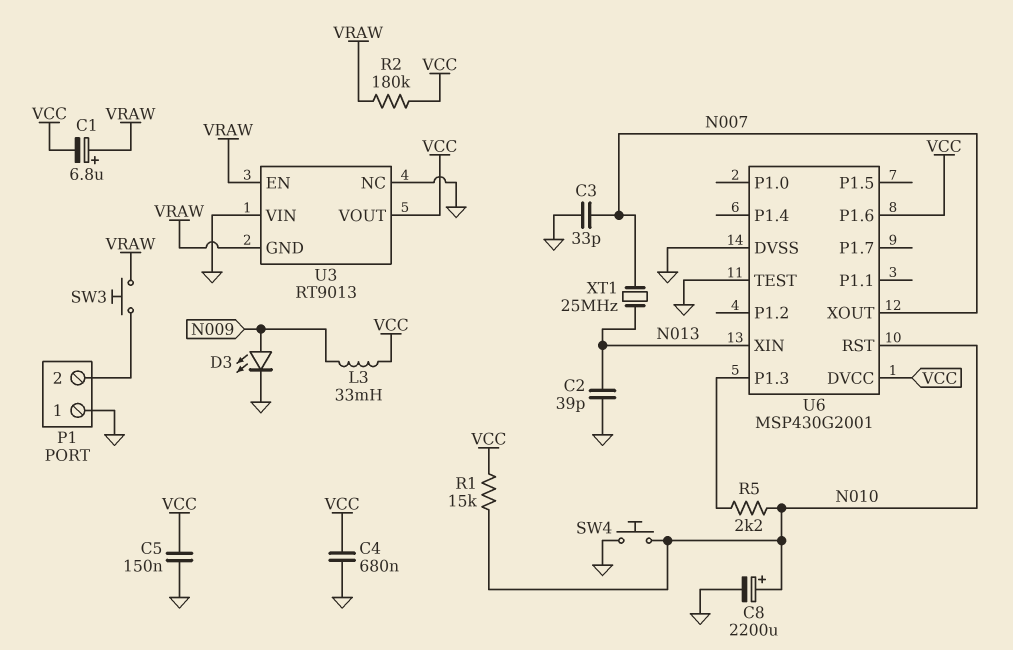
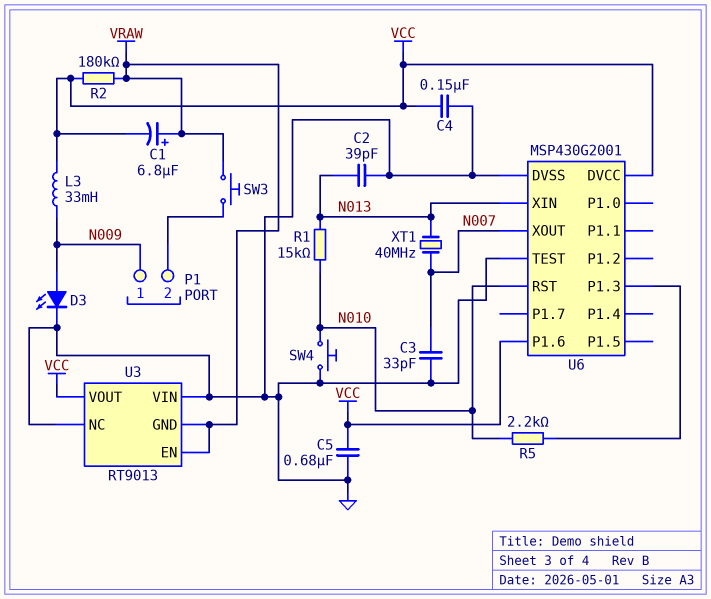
C4: 680nF (GND, VCC) -> 150nF (GND, VCC)
C5: 150nF (GND, VCC) -> 680nF (GND, VCC)
C8: 2200uF (plus N010, minus GND) -> none
P1 pin 1: GND -> N009
R1: 15k (N010, VCC) -> 15k (N010, N013)
XT1: 25MHz (N007, N013) -> 40MHz (N007, N013)

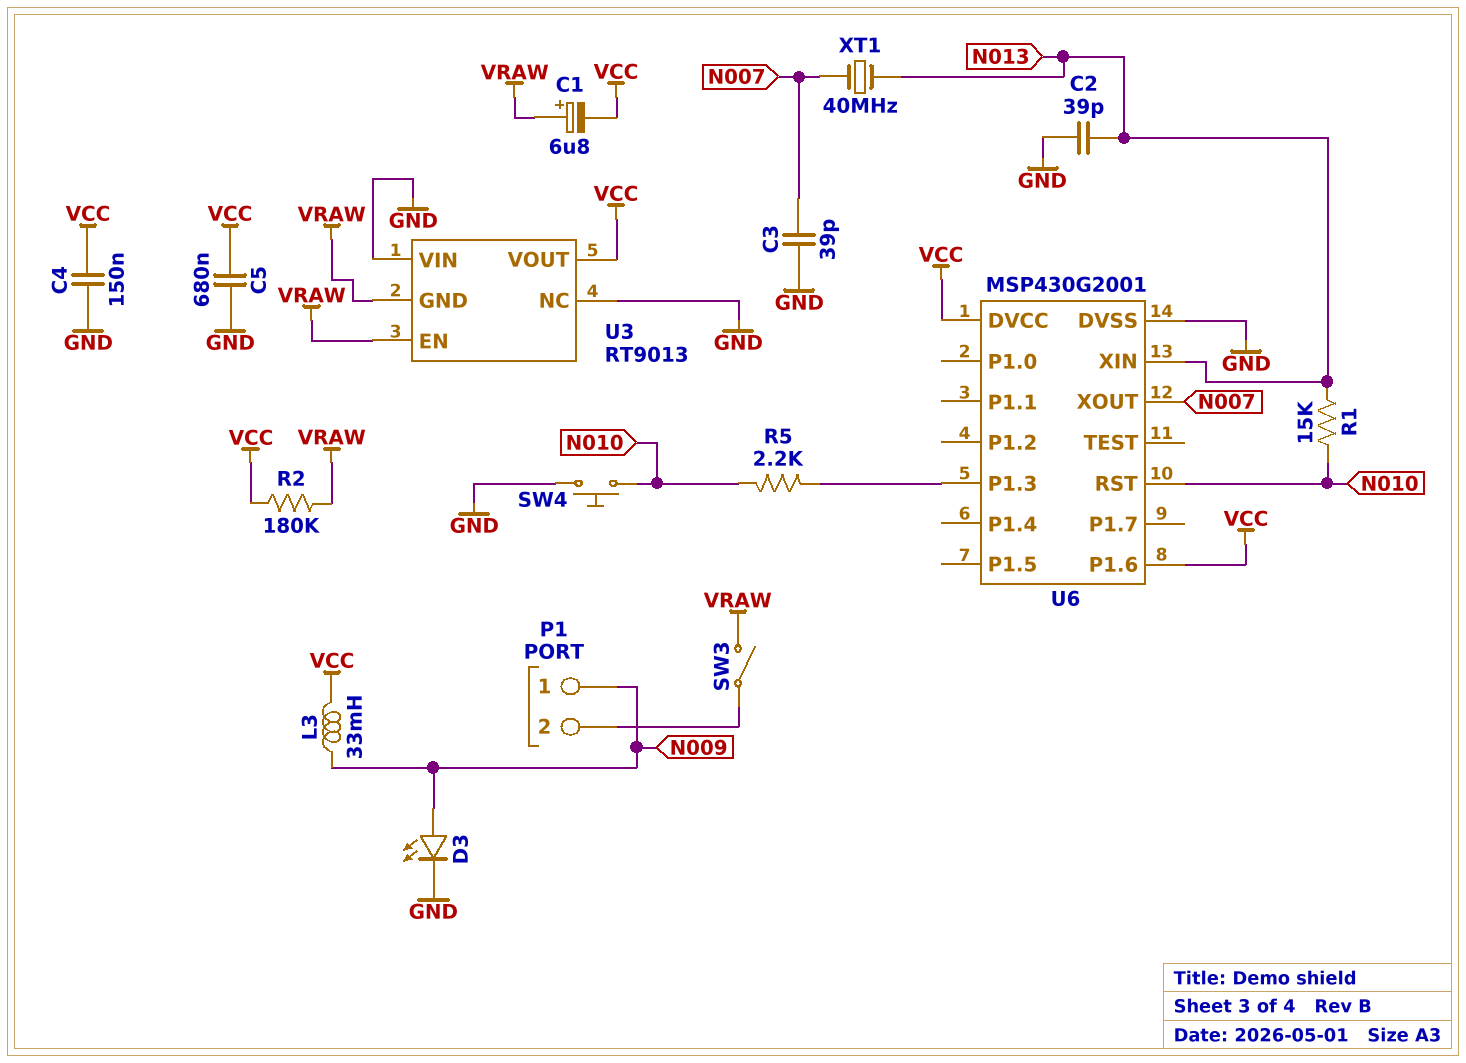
C3: 33pF (GND, N007) -> 39pF (GND, N007)
SW3: button (P1/2, VRAW) -> switch (P1/2, VRAW)
U6 pin TEST: GND -> none

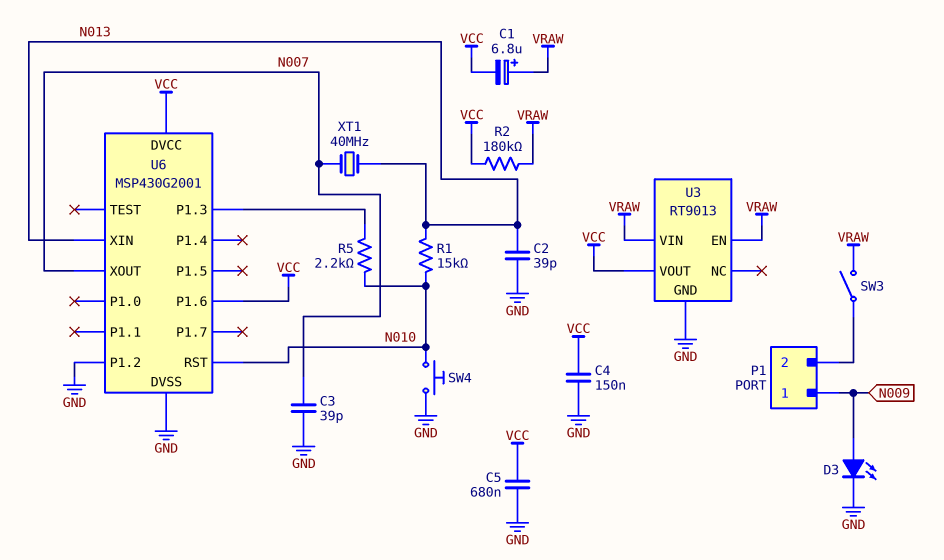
L3: 33mH (N009, VCC) -> none
U3 pin GND: VRAW -> GND
U3 pin NC: GND -> none
U3 pin VIN: GND -> VRAW
U6 pin P1.2: none -> GND

